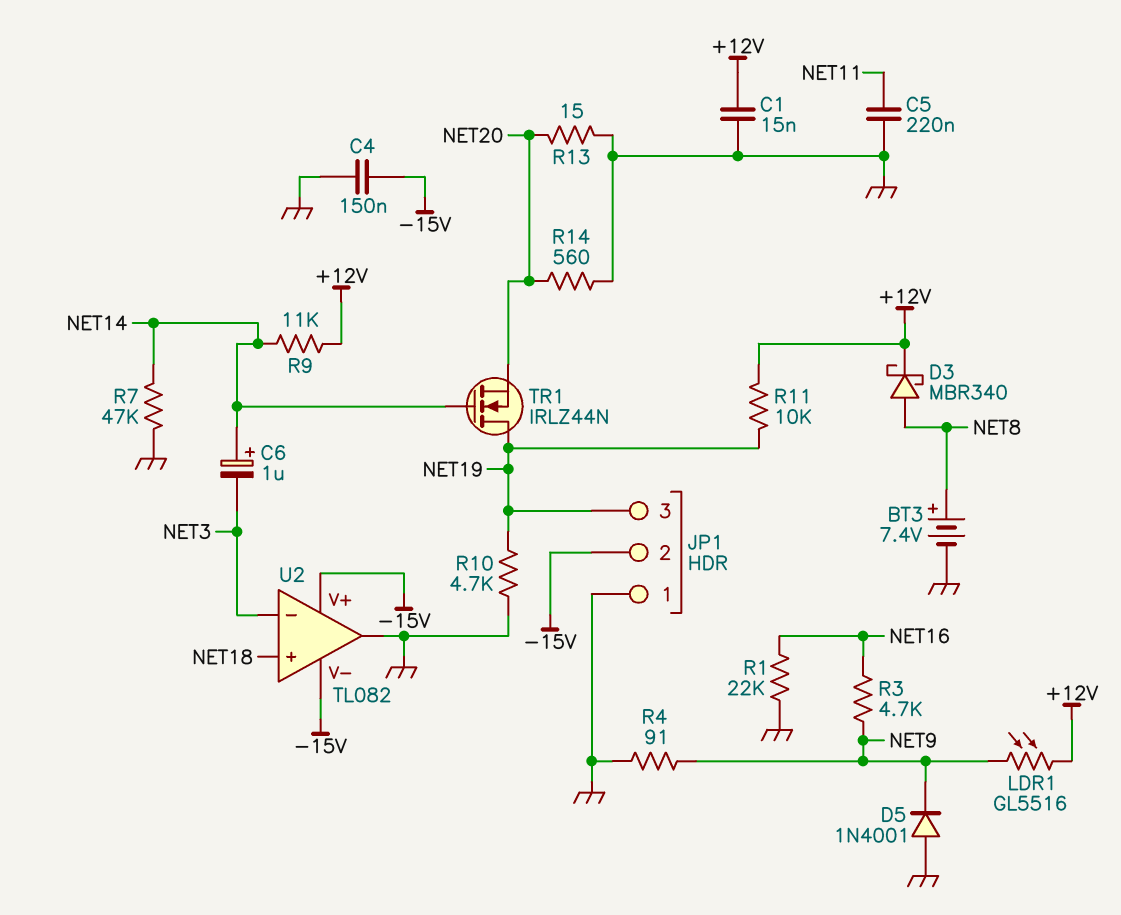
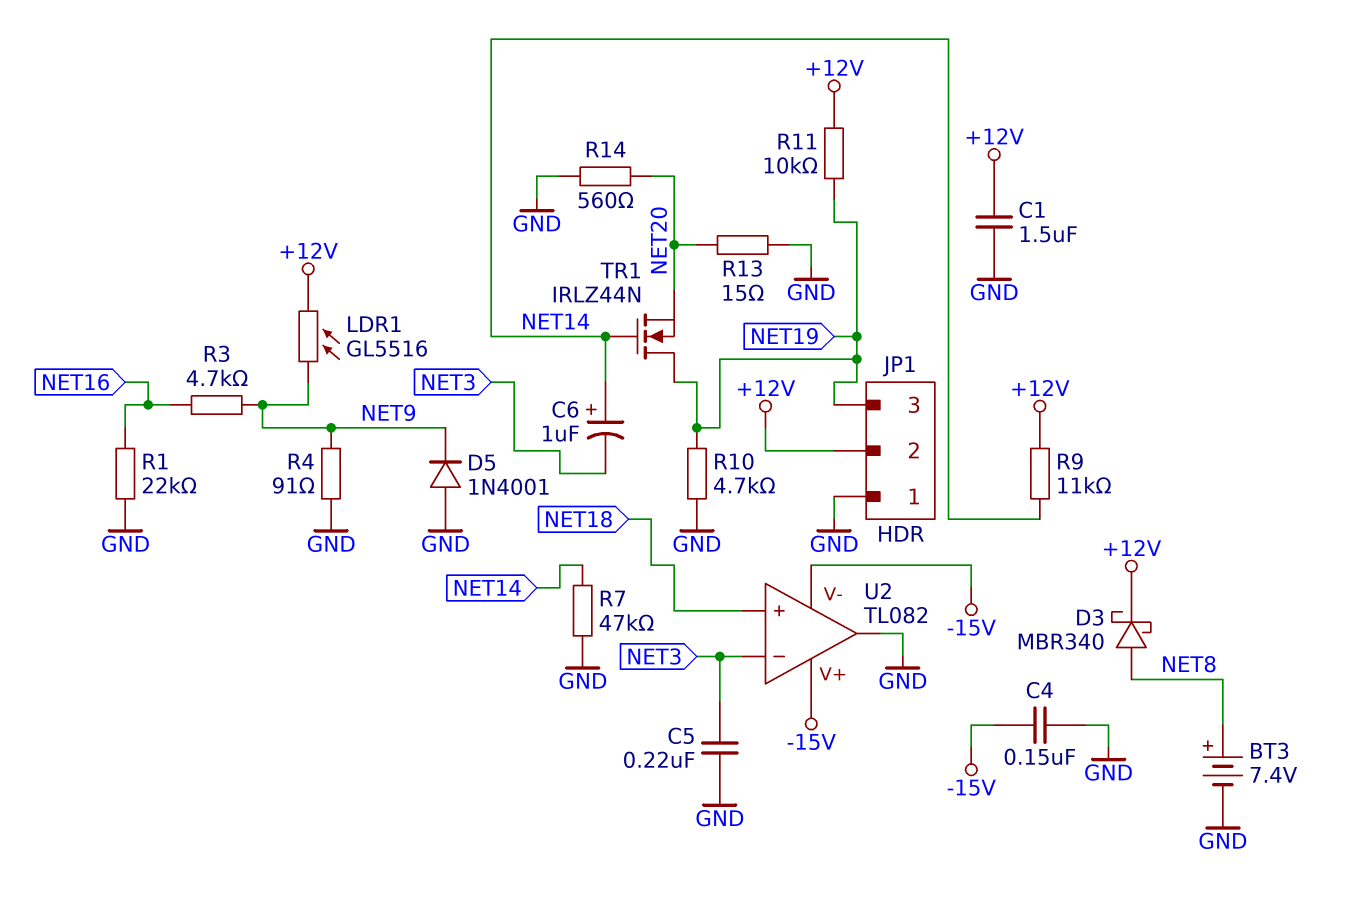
C1: 15nF (+12V, GND) -> 1.5uF (+12V, GND)
C5: 220nF (GND, NET11) -> 220nF (GND, NET3)
JP1 pin 2: -15V -> +12V

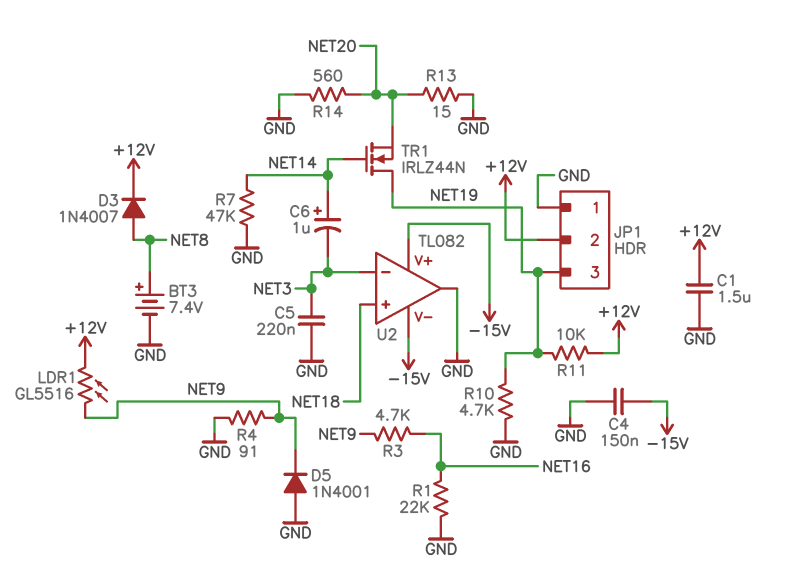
D3: schottky MBR340 (A NET8, K +12V) -> diode 1N4007 (A NET8, K +12V)
R9: 11k (+12V, NET14) -> none

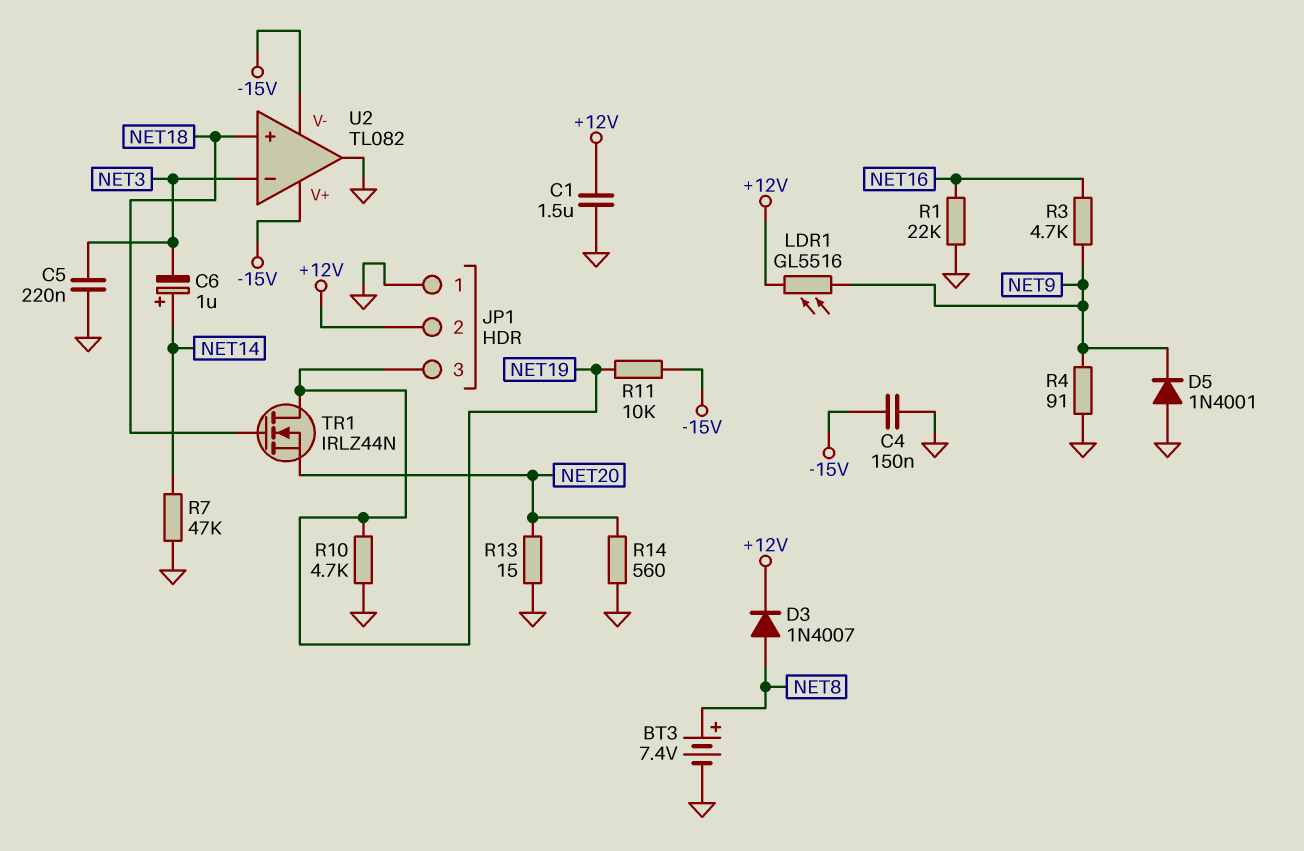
R11: 10k (+12V, NET19) -> 10k (-15V, NET19)
TR1: NMOS IRLZ44N (G NET14, D NET19, S NET20) -> NMOS IRLZ44N (G NET18, D NET19, S NET20)

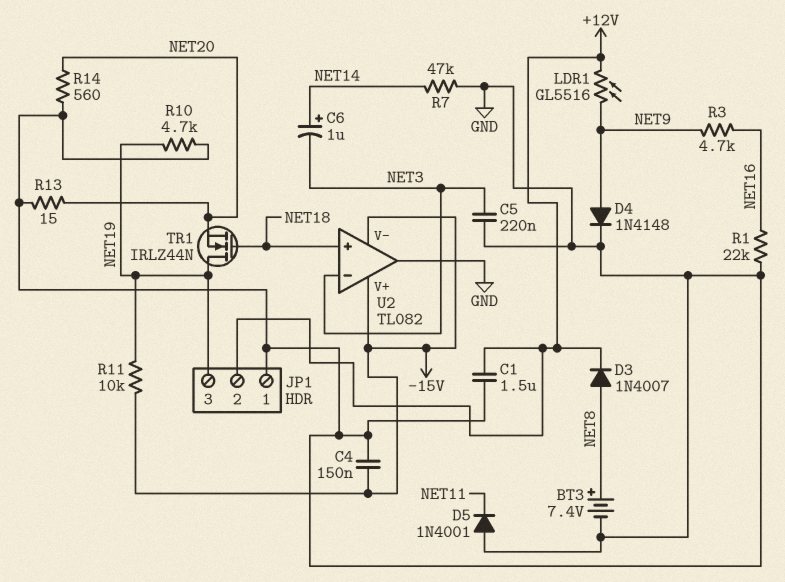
D4: none -> diode 1N4148 (A NET9, K GND)
D5: diode 1N4001 (A GND, K NET9) -> diode 1N4001 (A GND, K NET11)
R4: 91 (GND, NET9) -> none

